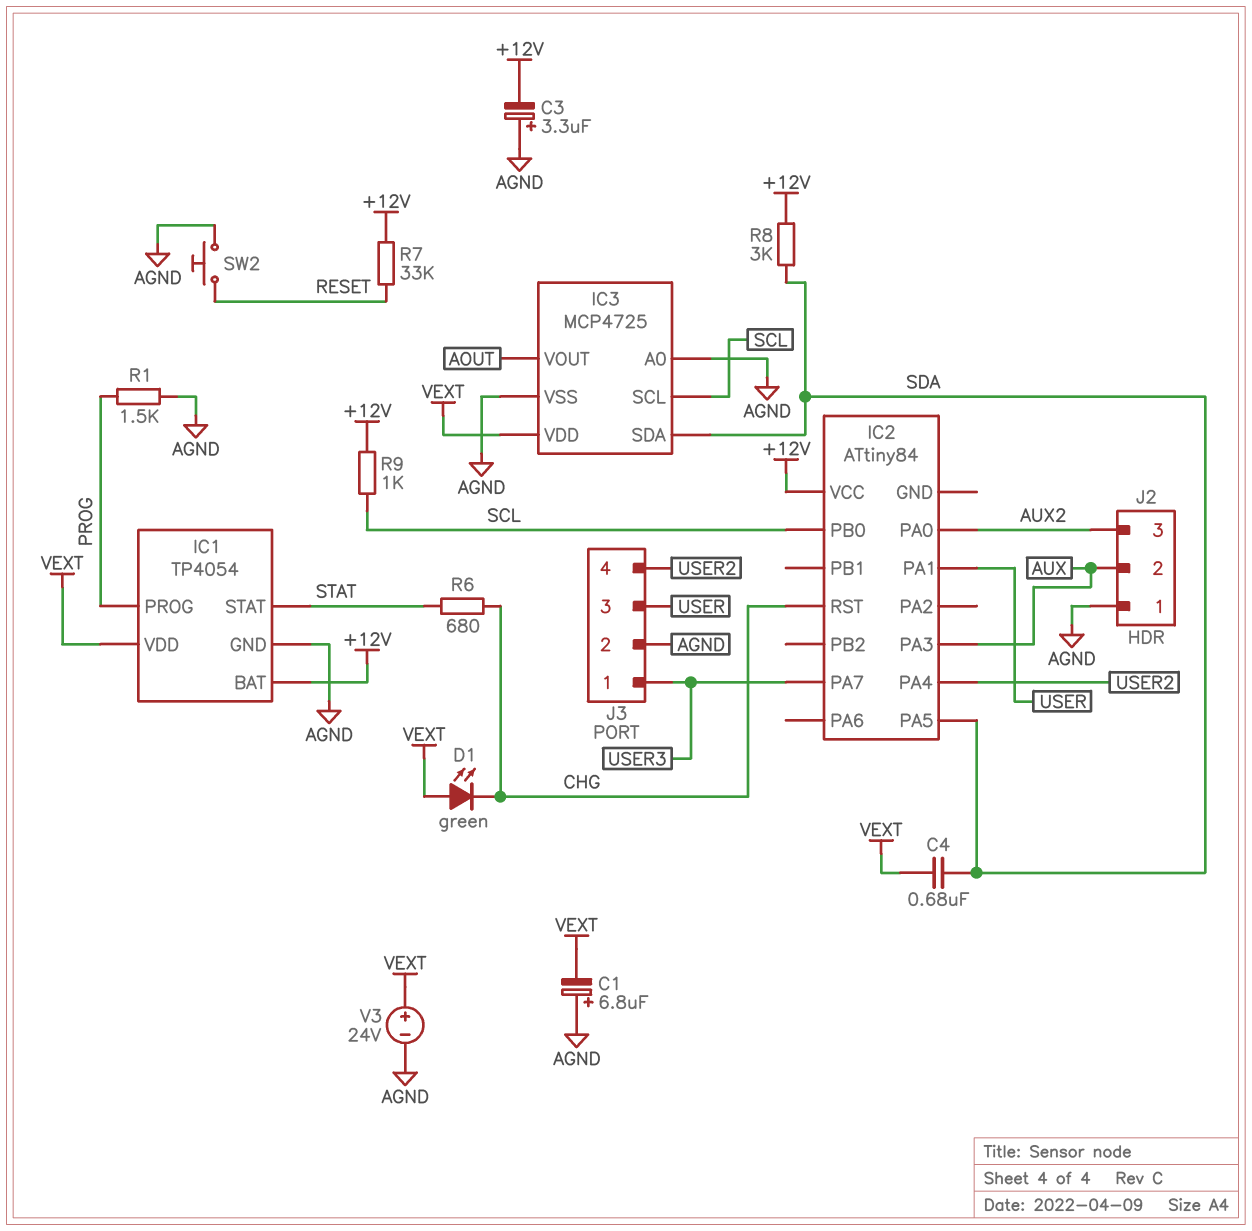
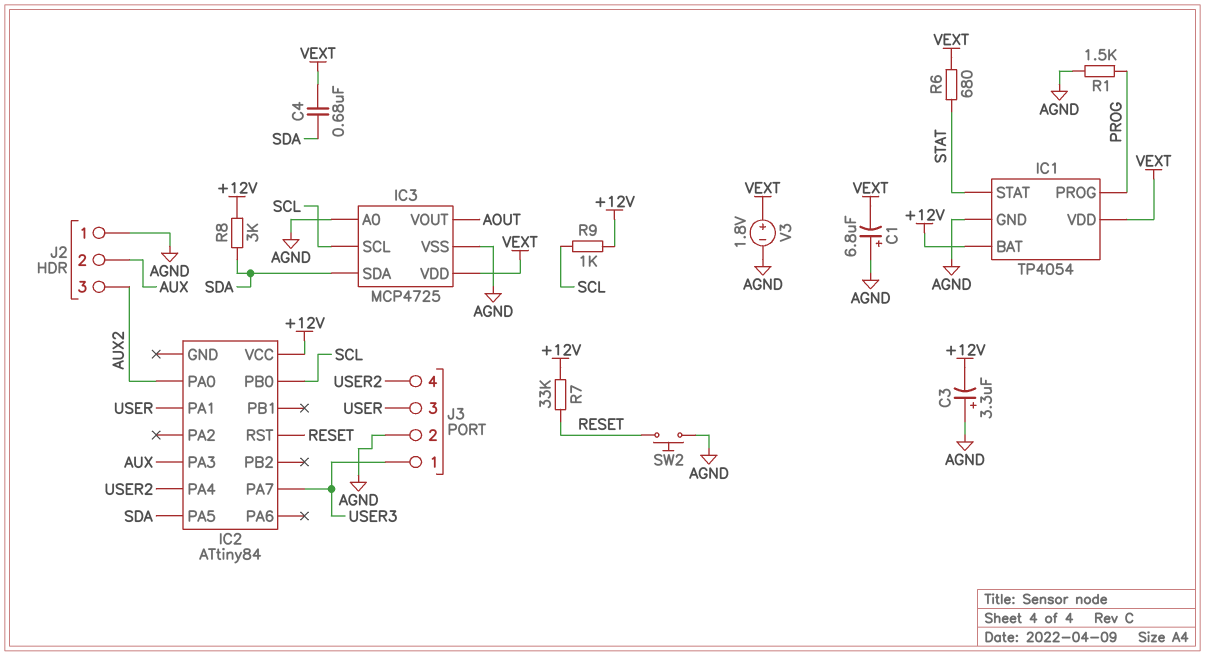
D1: LED green (A VEXT, K CHG) -> none
IC2 pin RST: CHG -> RESET
R6: 680 (CHG, STAT) -> 680 (STAT, VEXT)
V3: 24V (plus VEXT, minus AGND) -> 1.8V (plus VEXT, minus AGND)

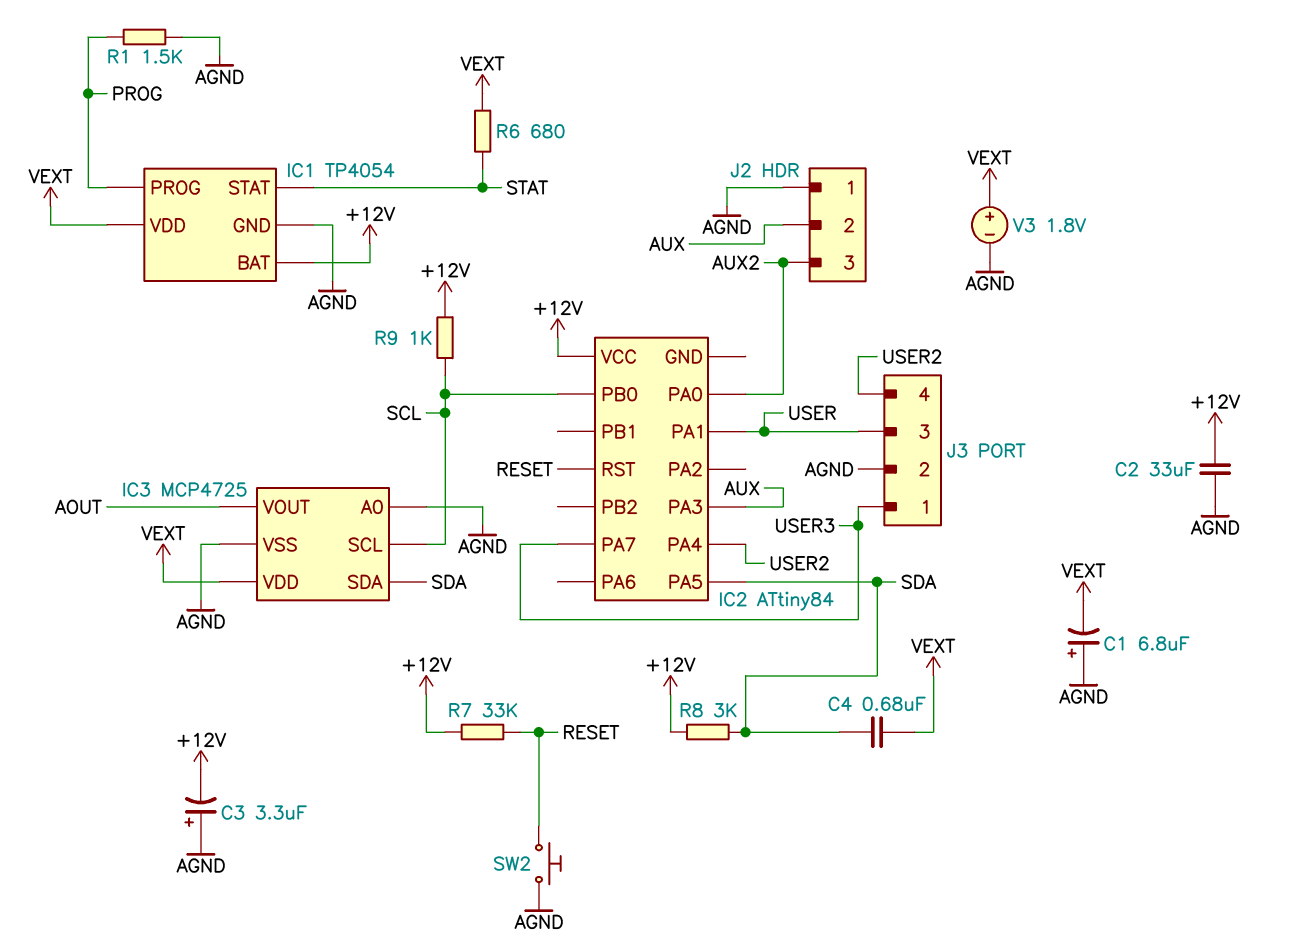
C2: none -> 33uF (+12V, AGND)

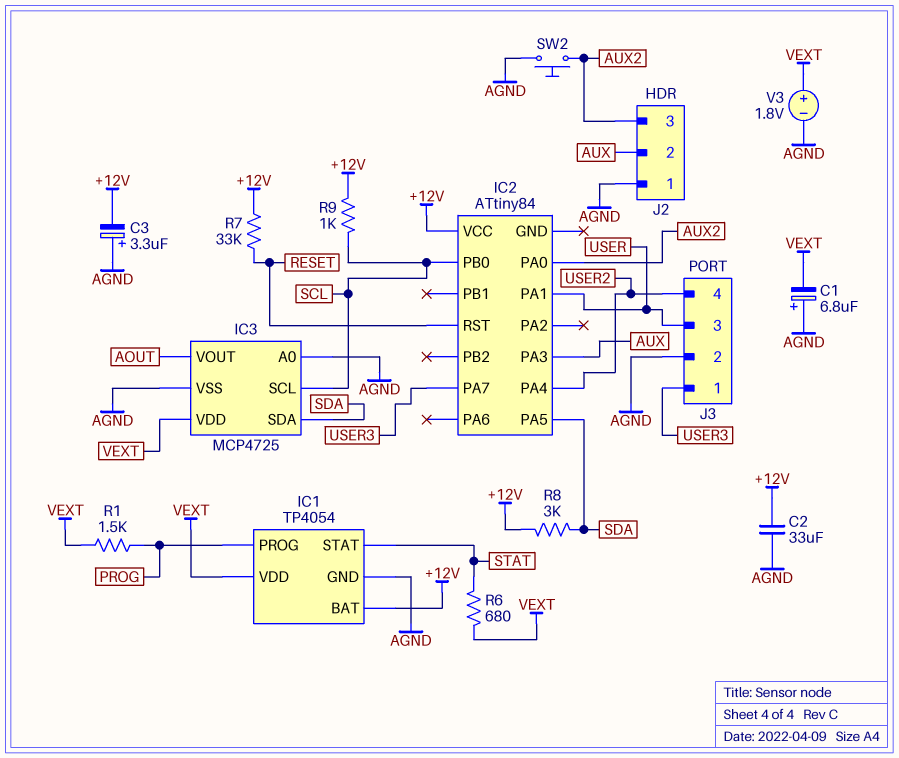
C4: 680nF (SDA, VEXT) -> none
R1: 1.5k (AGND, PROG) -> 1.5k (PROG, VEXT)
SW2: button (AGND, RESET) -> button (AGND, AUX2)

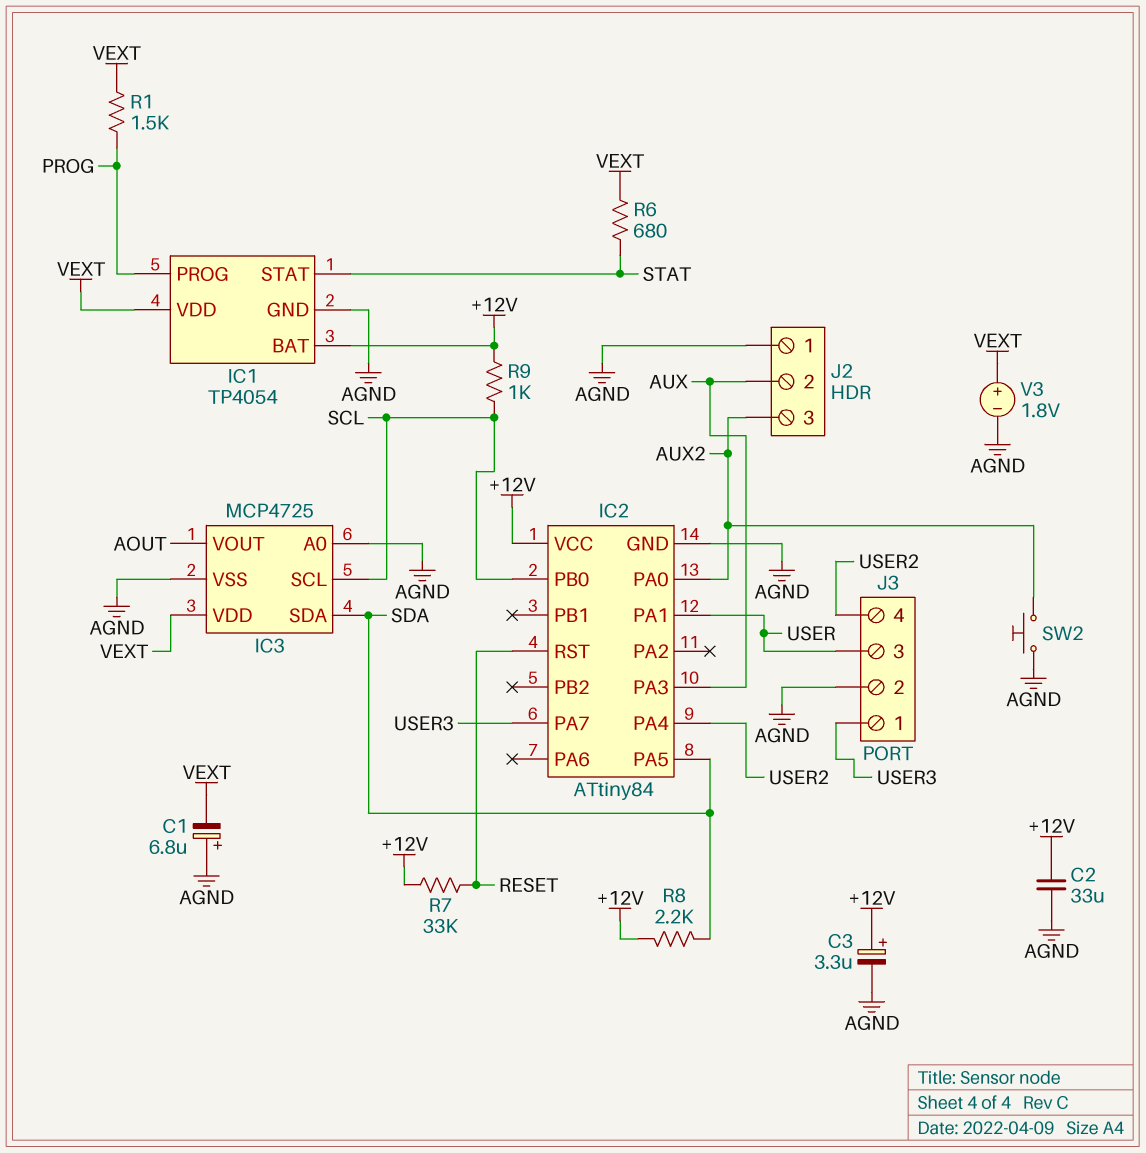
C3: 3.3uF (plus AGND, minus +12V) -> 3.3uF (plus +12V, minus AGND)
IC2 pin GND: none -> AGND
R8: 3k (+12V, SDA) -> 2.2k (+12V, SDA)

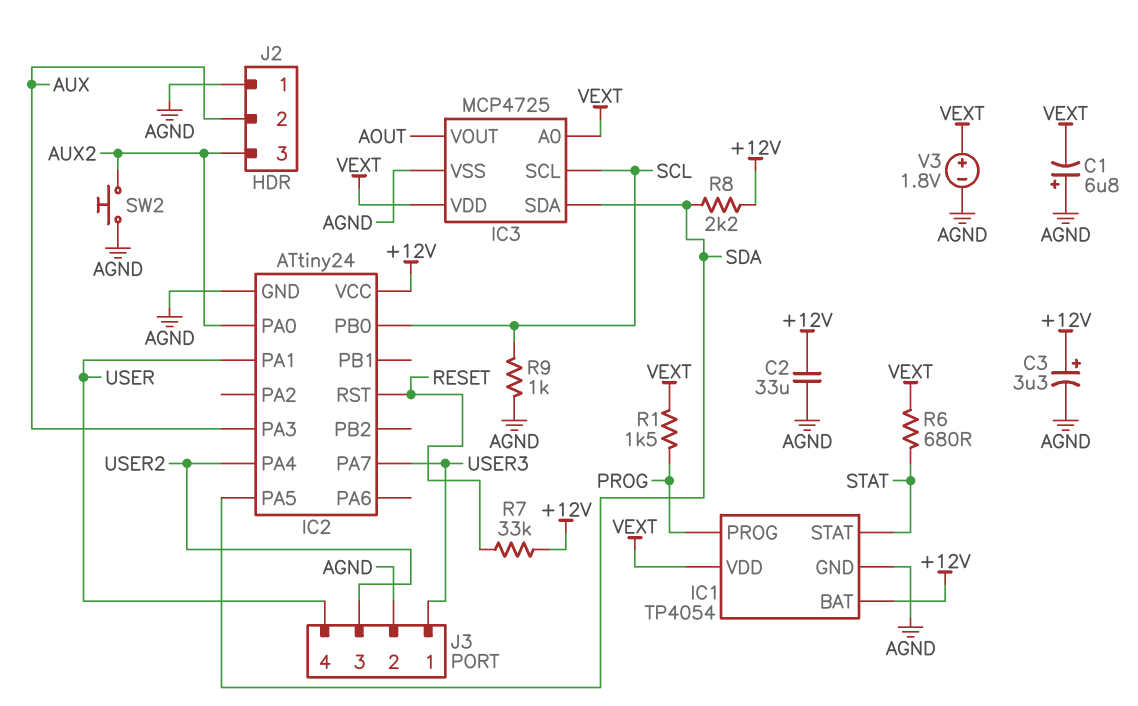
IC2: ATtiny84 -> ATtiny24
IC3 pin A0: AGND -> VEXT
J3 pin 3: USER -> USER2
J3 pin 4: USER2 -> USER
R9: 1k (+12V, SCL) -> 1k (AGND, SCL)

